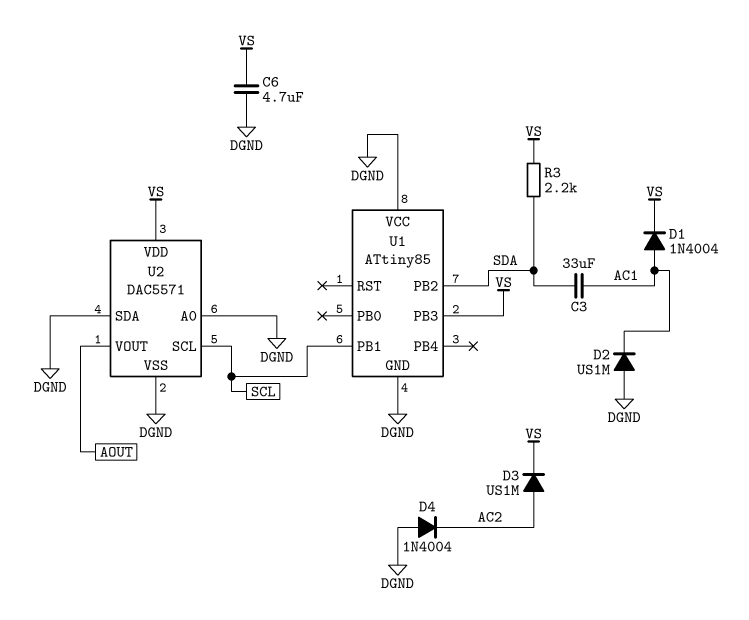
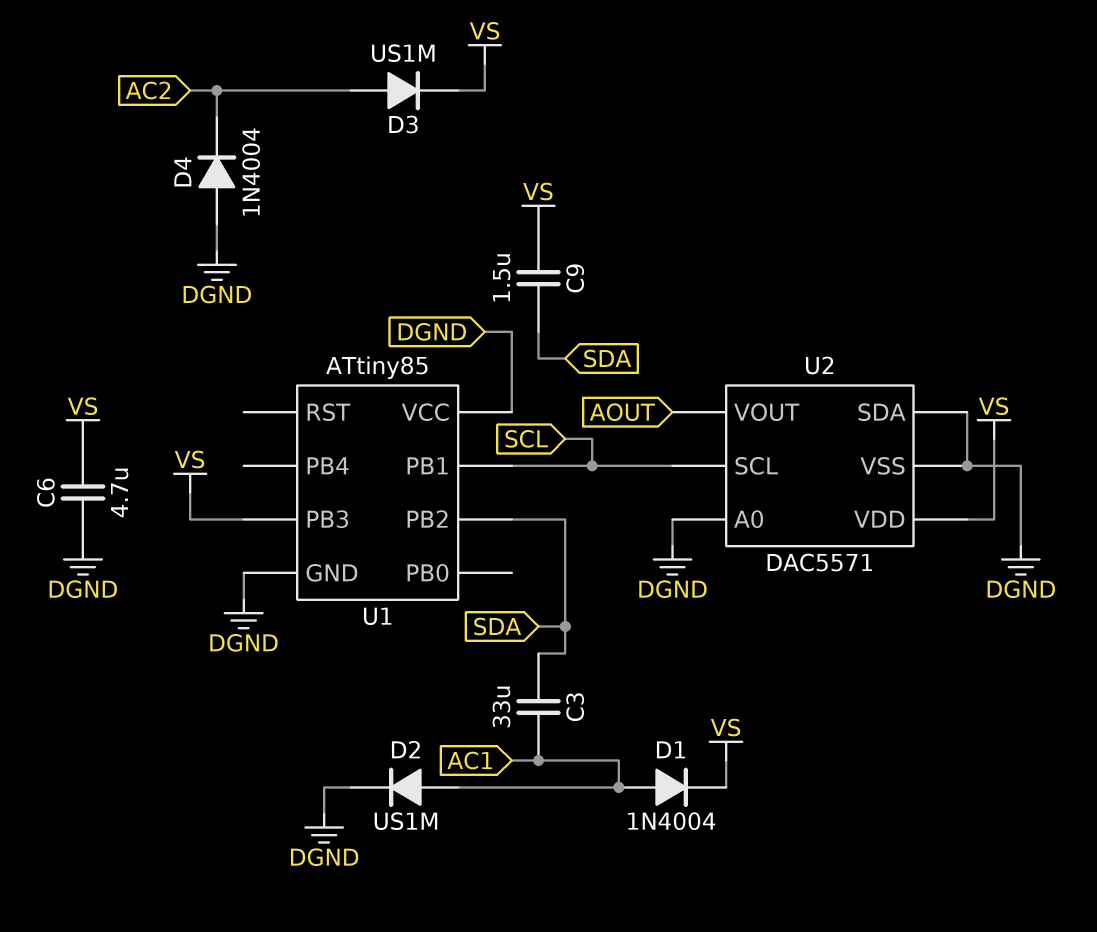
C9: none -> 1.5uF (SDA, VS)
D2: diode US1M (A DGND, K AC1) -> diode US1M (A AC1, K DGND)
R3: 2.2k (SDA, VS) -> none

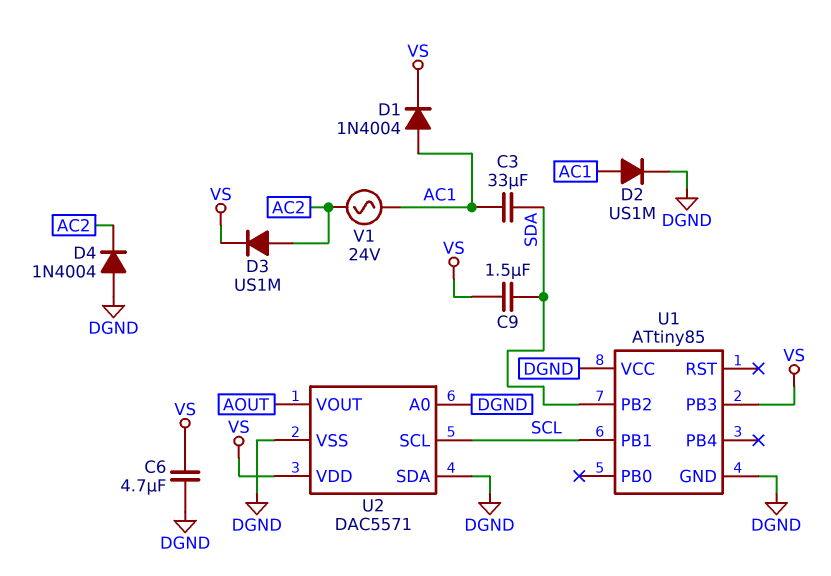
V1: none -> AC 24V (AC1, AC2)

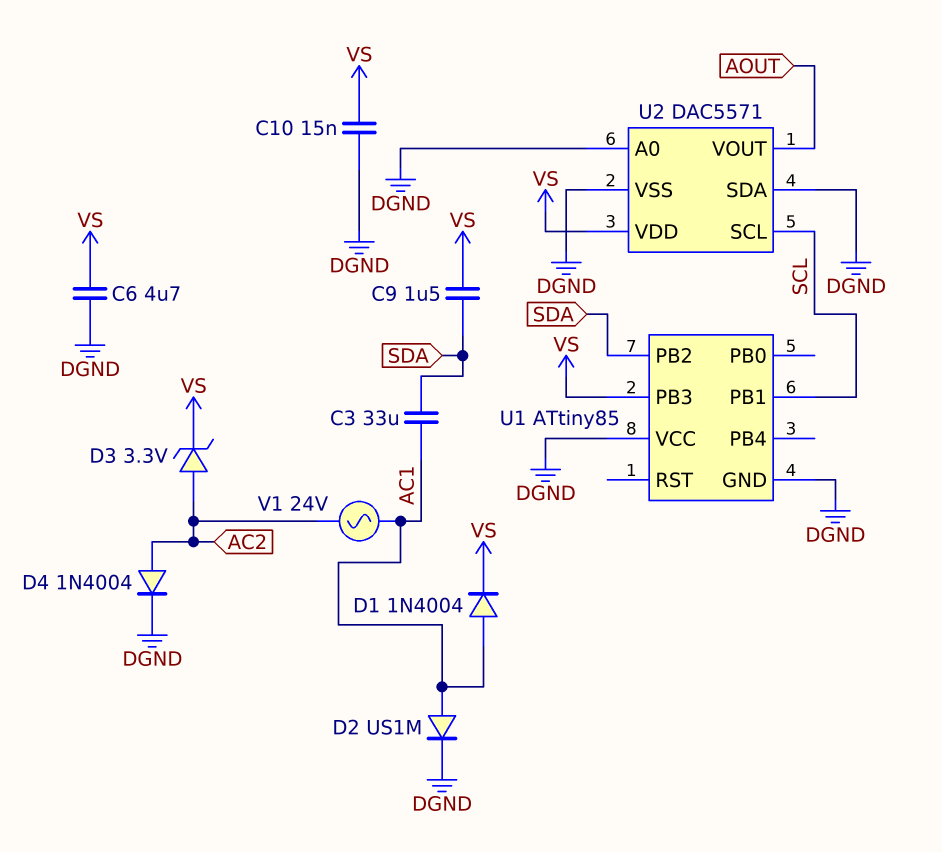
C10: none -> 15nF (DGND, VS)
D3: diode US1M (A AC2, K VS) -> zener 3.3V (A AC2, K VS)
D4: diode 1N4004 (A DGND, K AC2) -> diode 1N4004 (A AC2, K DGND)

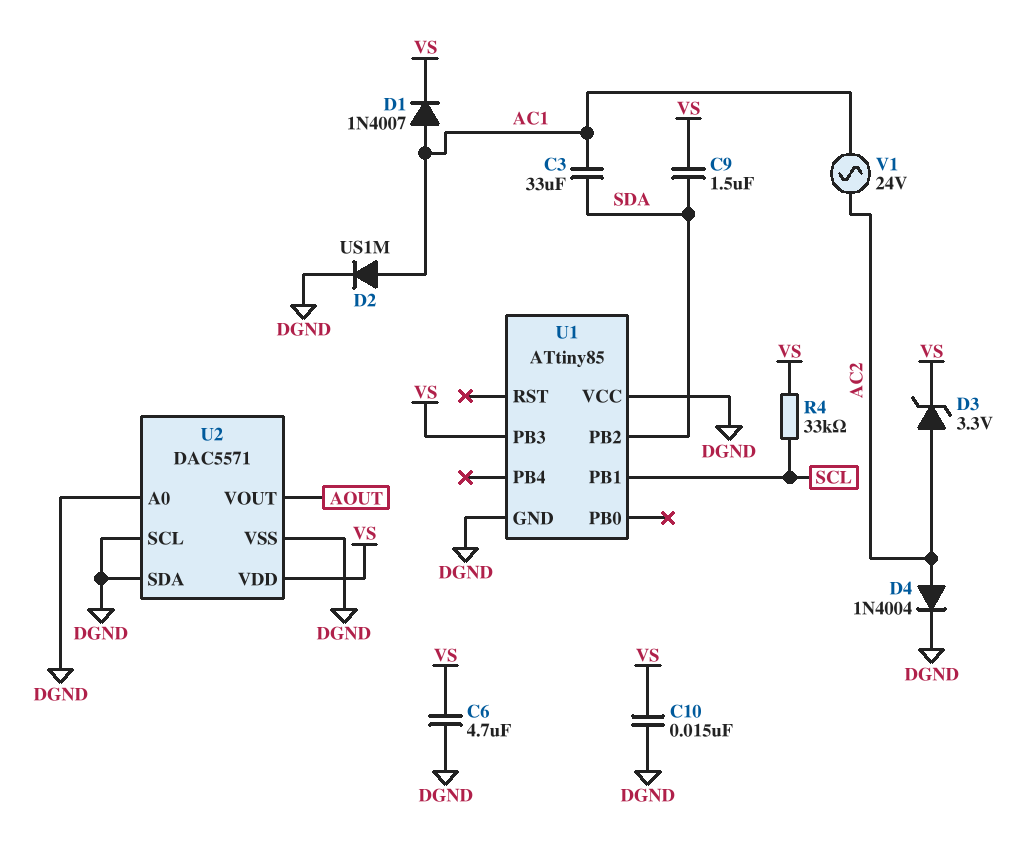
D1: diode 1N4004 (A AC1, K VS) -> diode 1N4007 (A AC1, K VS)
R4: none -> 33k (SCL, VS)
U2 pin SCL: SCL -> DGND

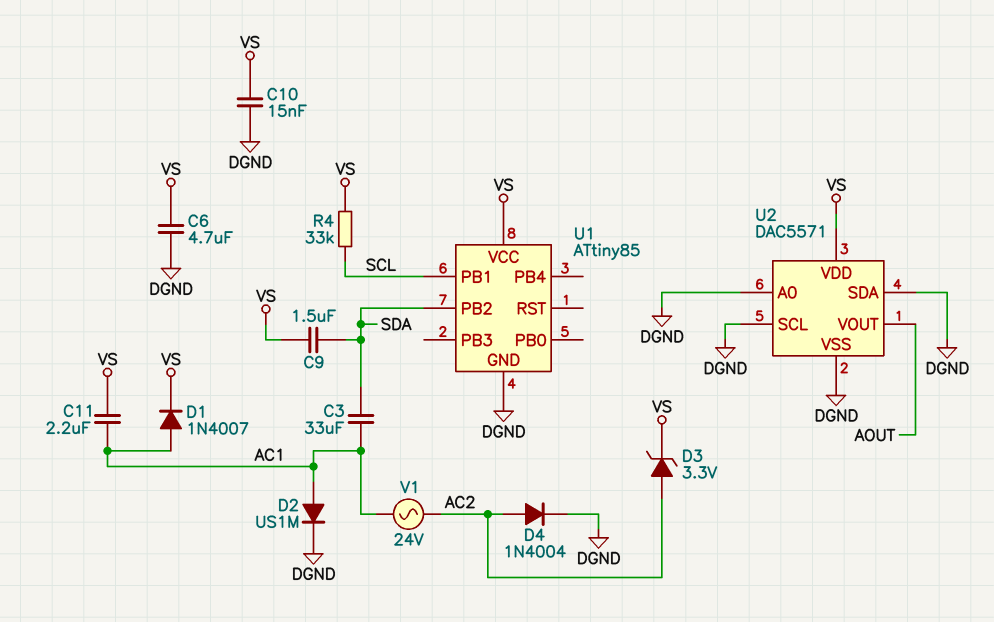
C11: none -> 2.2uF (AC1, VS)
U1 pin PB3: VS -> none
U1 pin VCC: DGND -> VS

